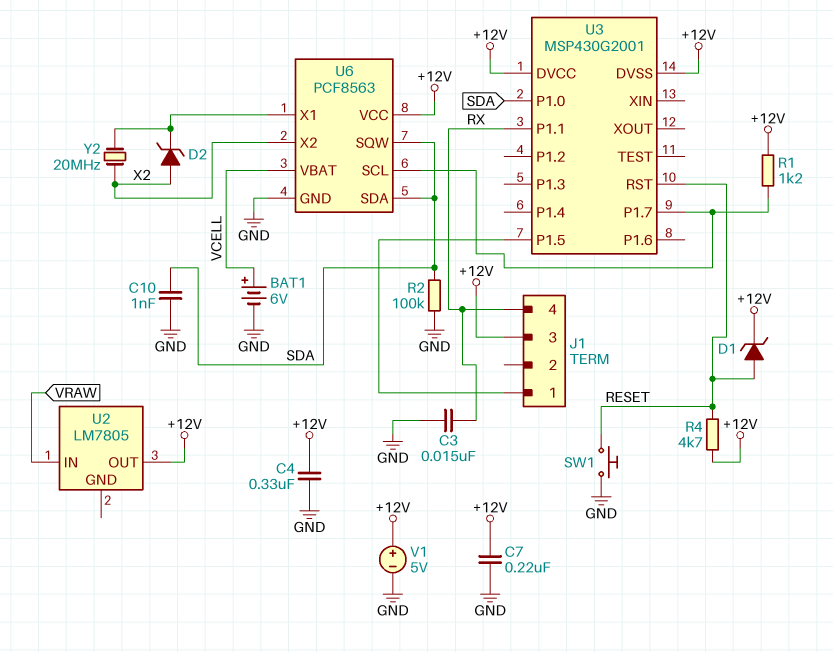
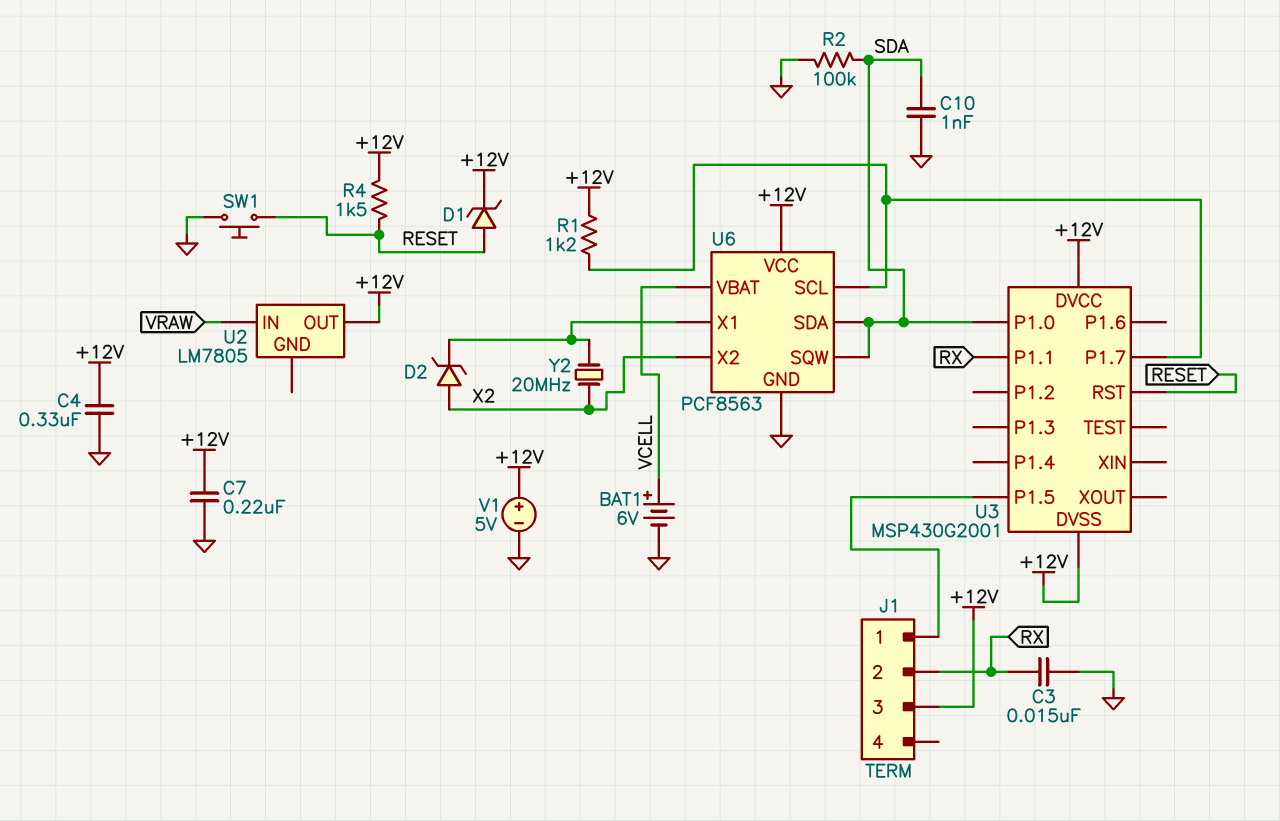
J1 pin 2: none -> RX
J1 pin 4: RX -> none
R4: 4.7k (+12V, RESET) -> 1.5k (+12V, RESET)

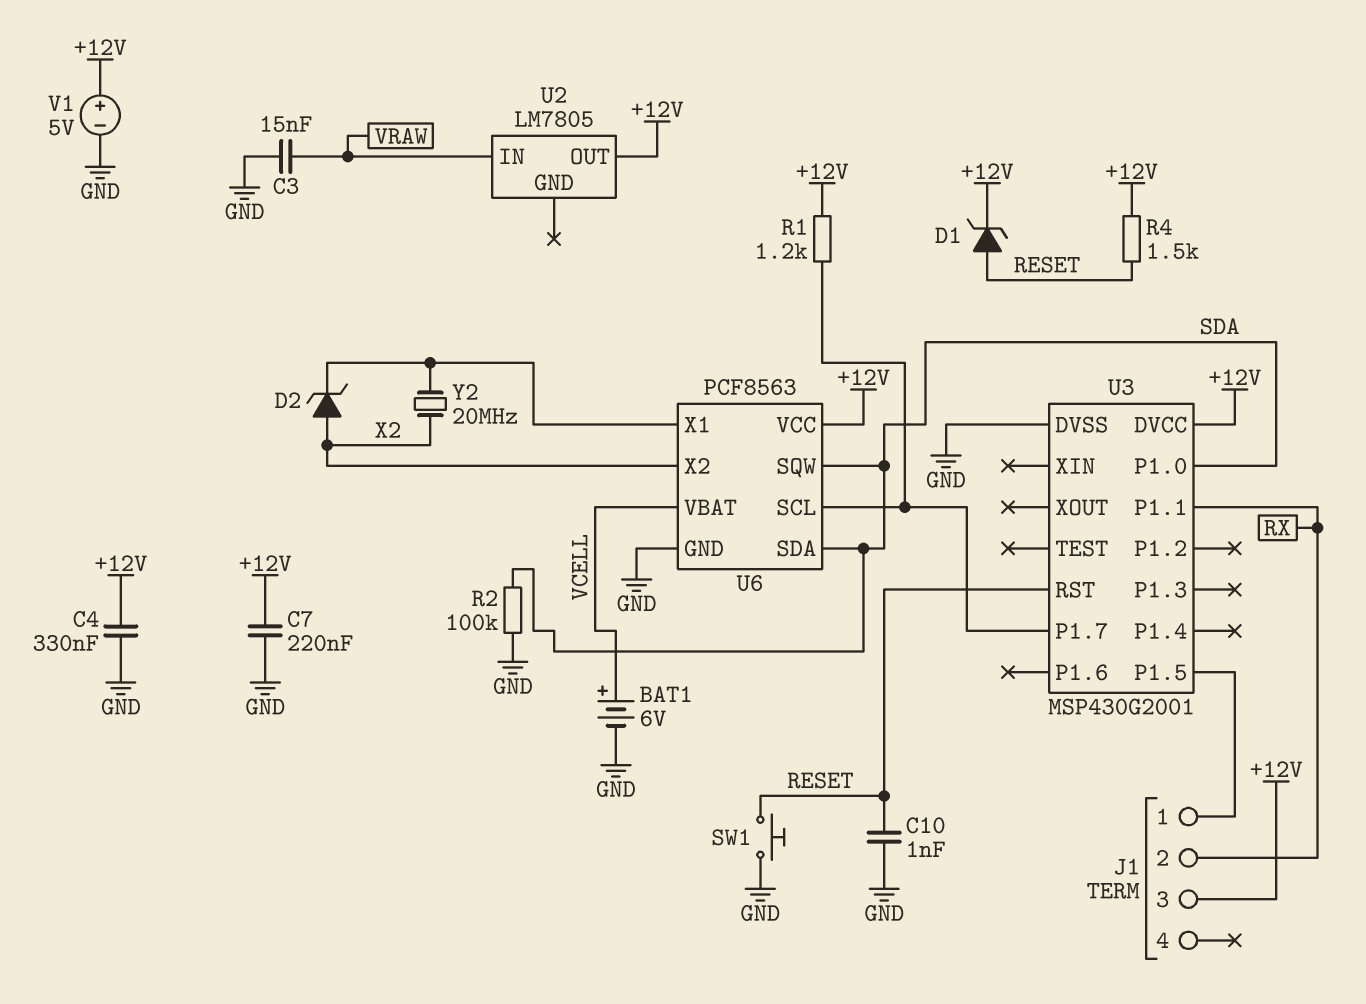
C3: 15nF (GND, RX) -> 15nF (GND, VRAW)
C10: 1nF (GND, SDA) -> 1nF (GND, RESET)
U3 pin DVSS: +12V -> GND

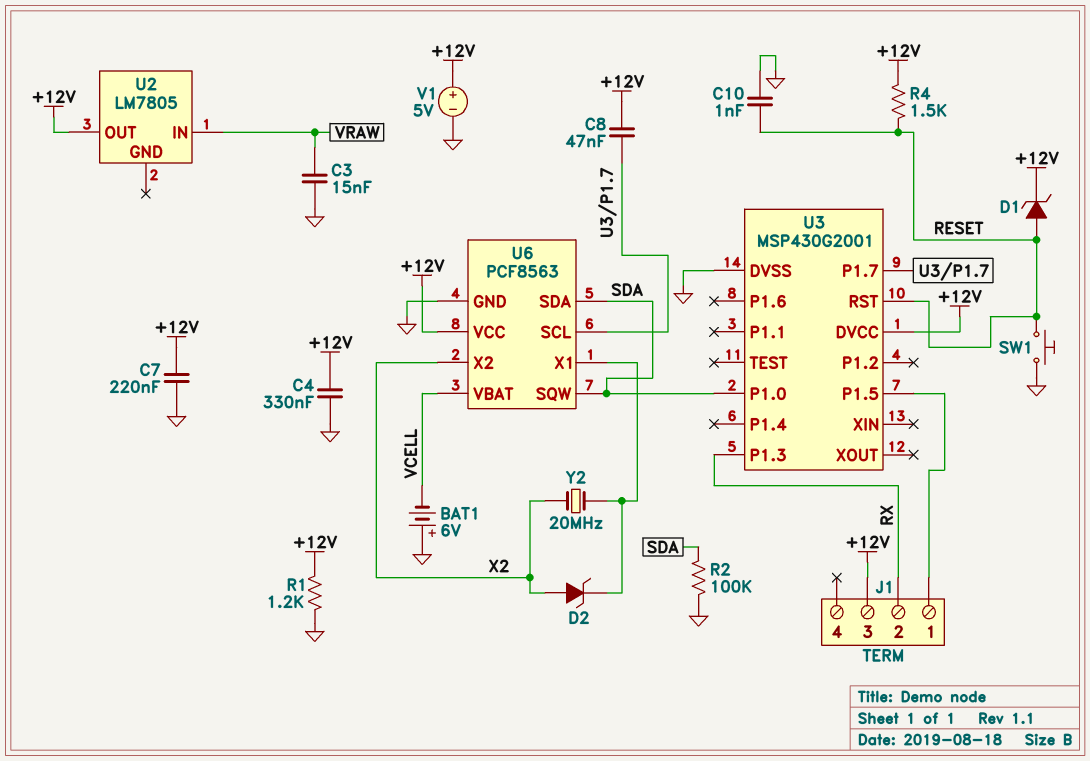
BAT1: 6V (plus VCELL, minus GND) -> 6V (plus GND, minus VCELL)
C8: none -> 47nF (+12V, U3/P1.7)
R1: 1.2k (+12V, U3/P1.7) -> 1.2k (+12V, GND)
U3 pin P1.1: RX -> none
U3 pin P1.3: none -> RX

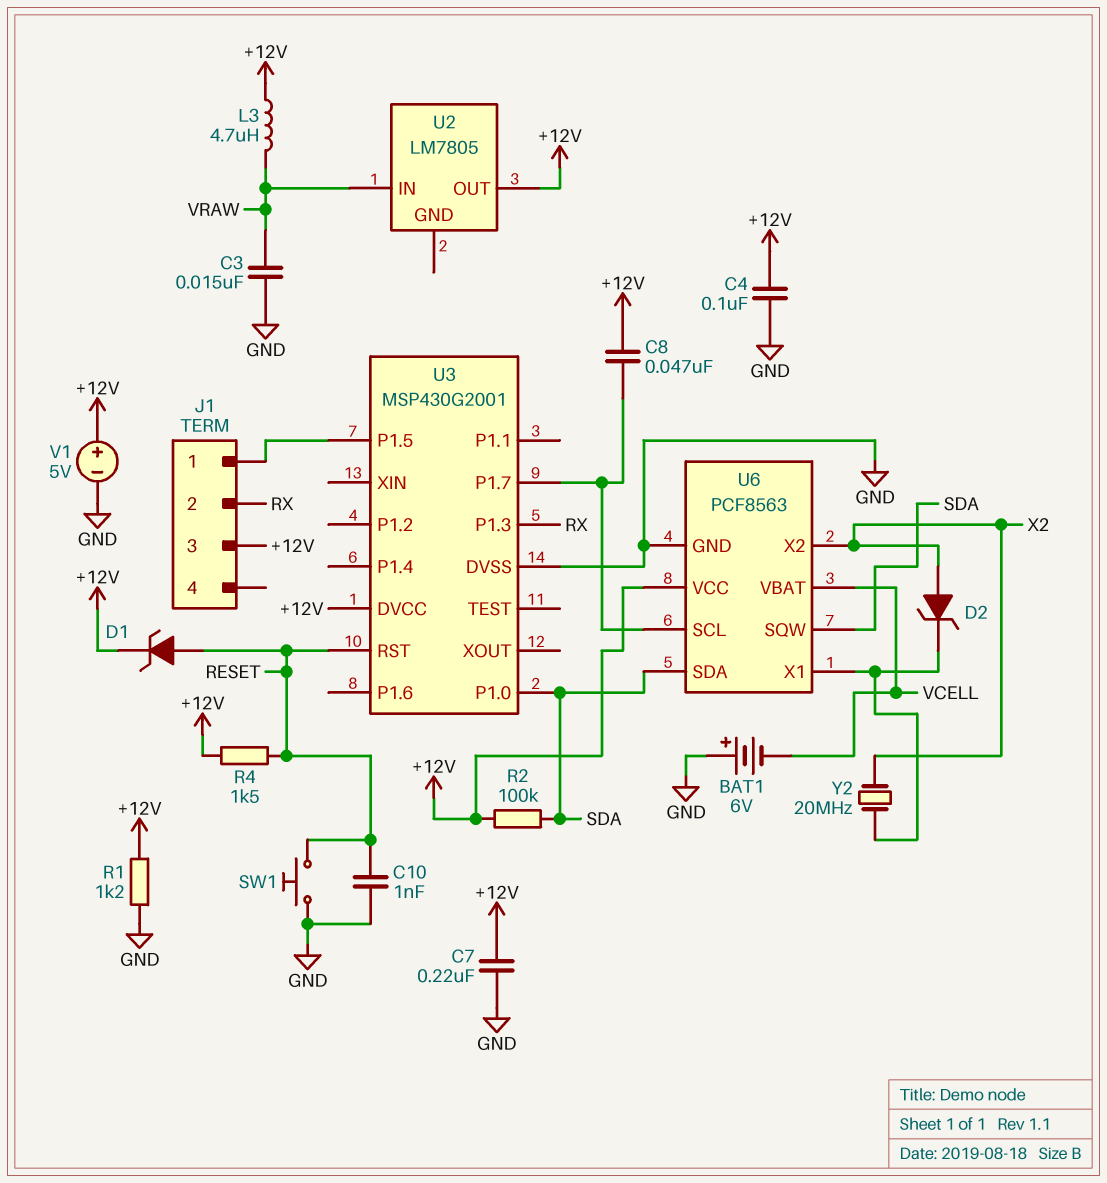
C4: 330nF (+12V, GND) -> 100nF (+12V, GND)
L3: none -> 4.7uH (+12V, VRAW)
R2: 100k (GND, SDA) -> 100k (+12V, SDA)

